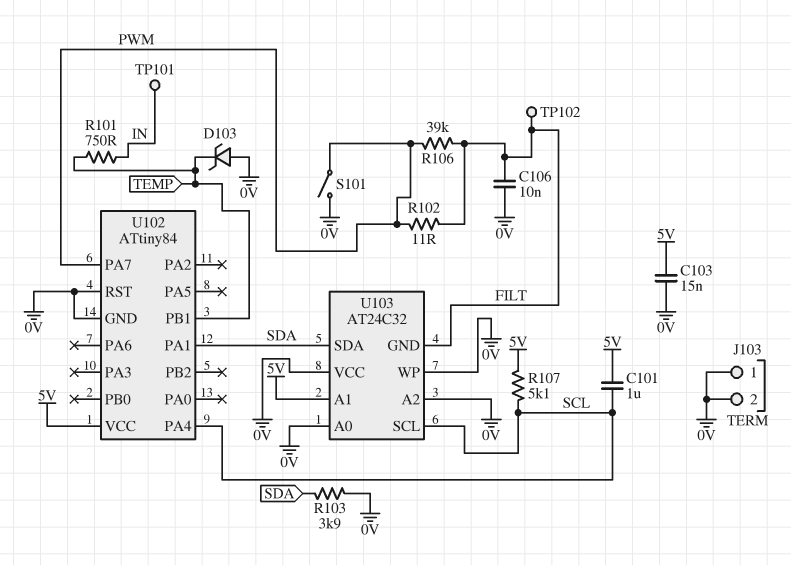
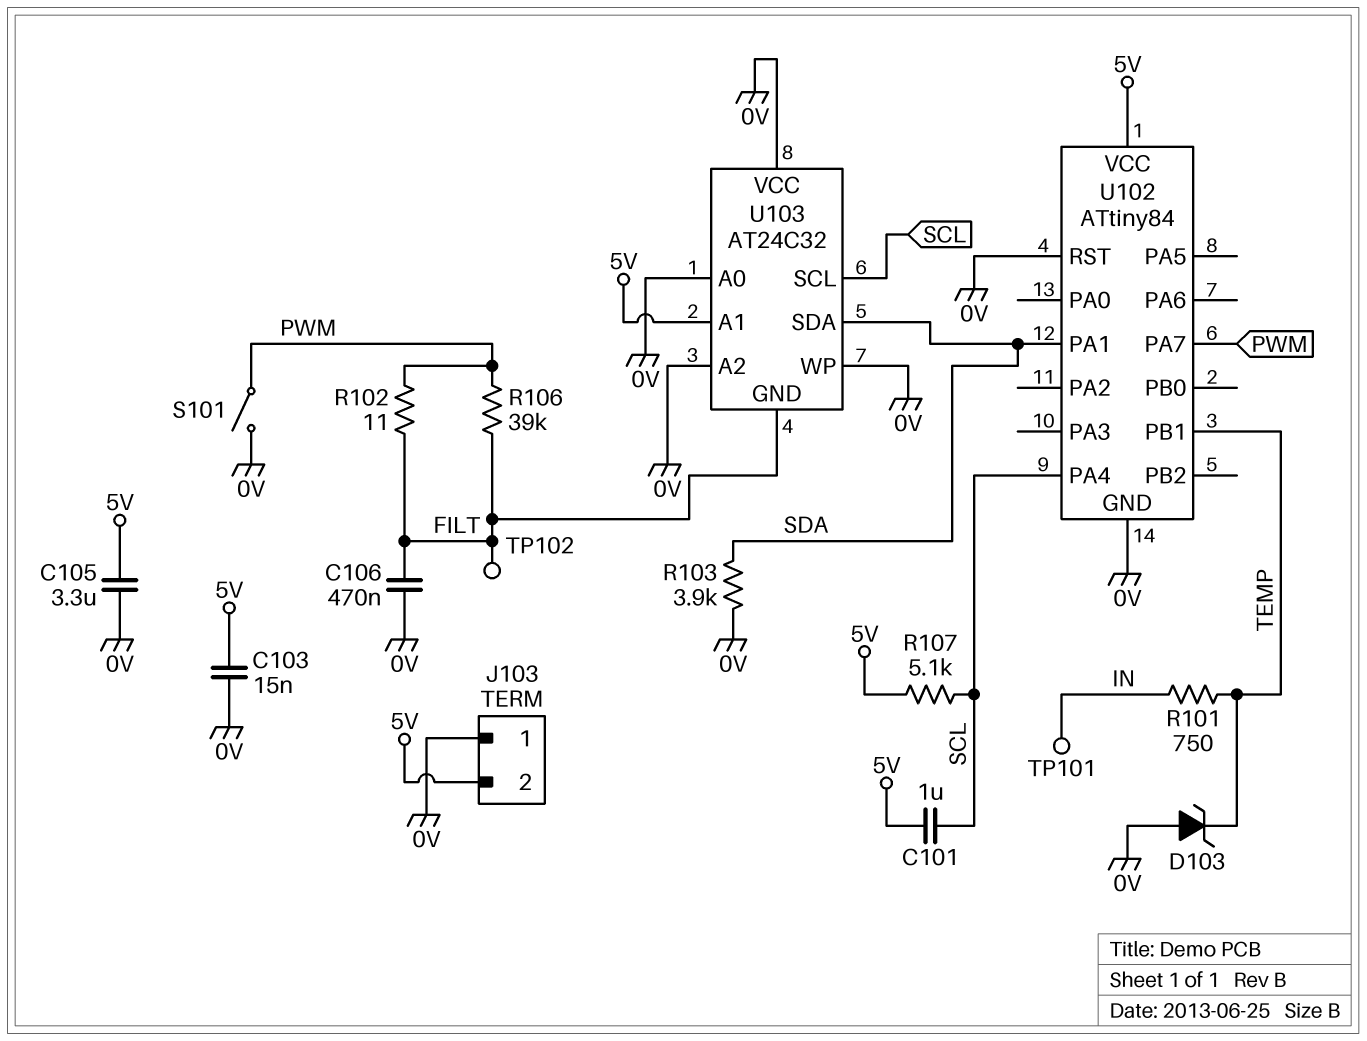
C105: none -> 3.3uF (0V, 5V)
C106: 10nF (0V, FILT) -> 470nF (0V, FILT)
J103 pin 2: 0V -> 5V

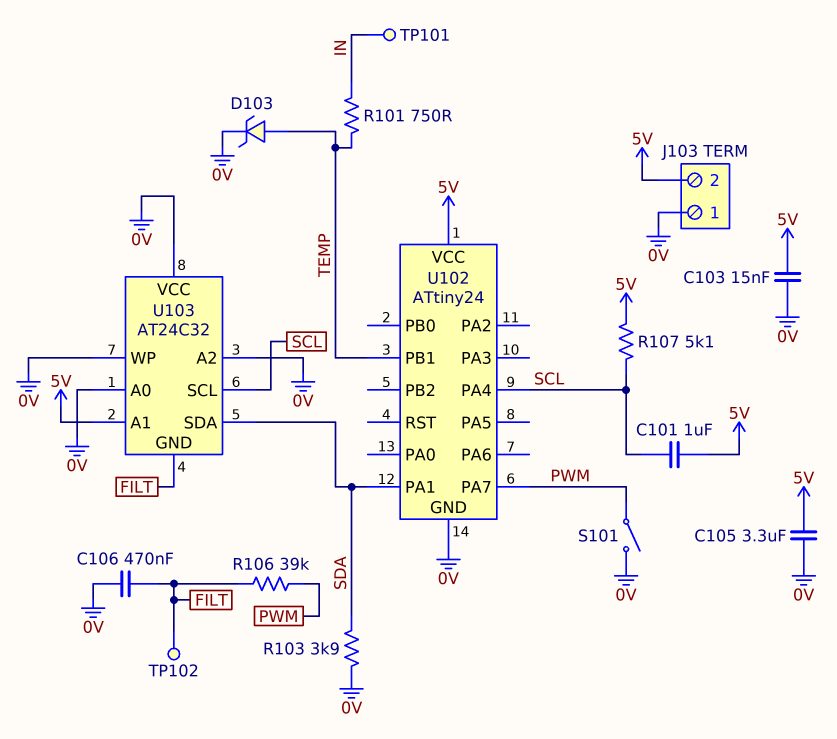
D103: zener (A 0V, K TEMP) -> zener (A TEMP, K 0V)
R102: 11 (FILT, PWM) -> none
U102: ATtiny84 -> ATtiny24
U102 pin RST: 0V -> none

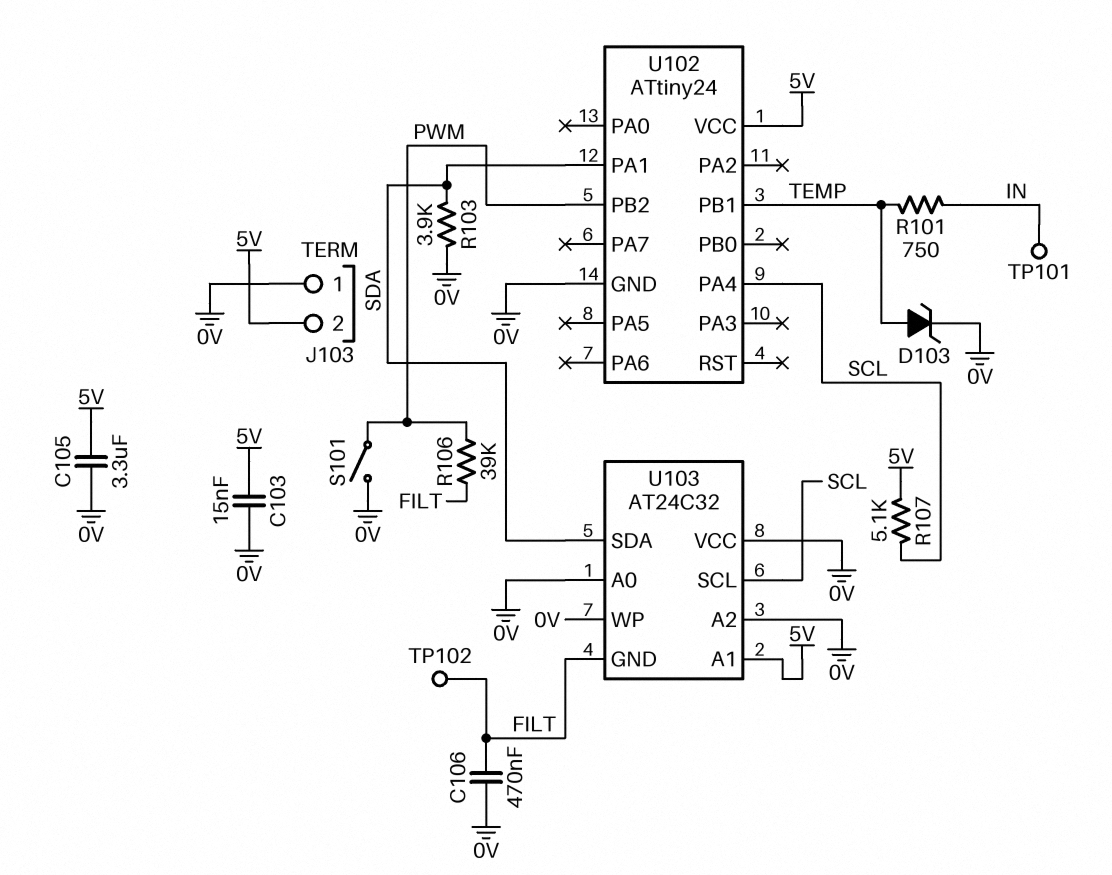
C101: 1uF (5V, SCL) -> none
U102 pin PA7: PWM -> none
U102 pin PB2: none -> PWM

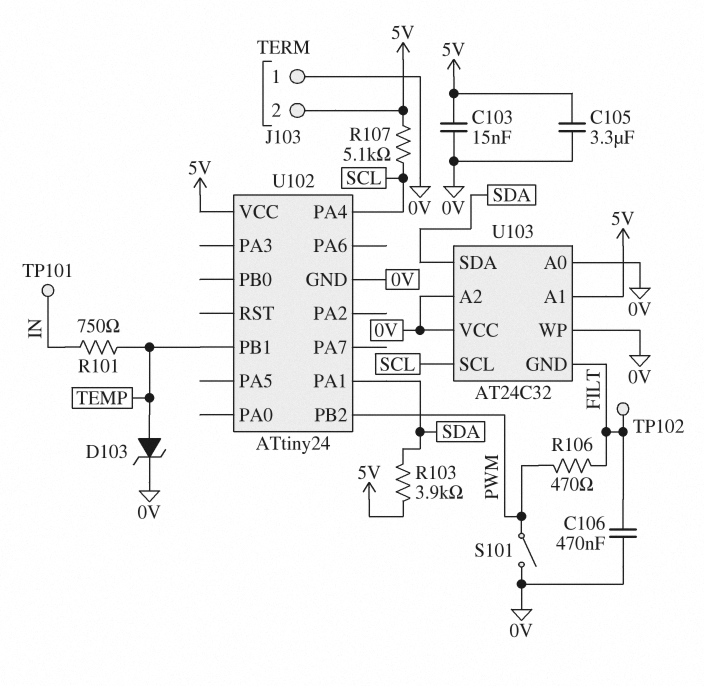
R103: 3.9k (0V, SDA) -> 3.9k (5V, SDA)
R106: 39k (FILT, PWM) -> 470 (FILT, PWM)

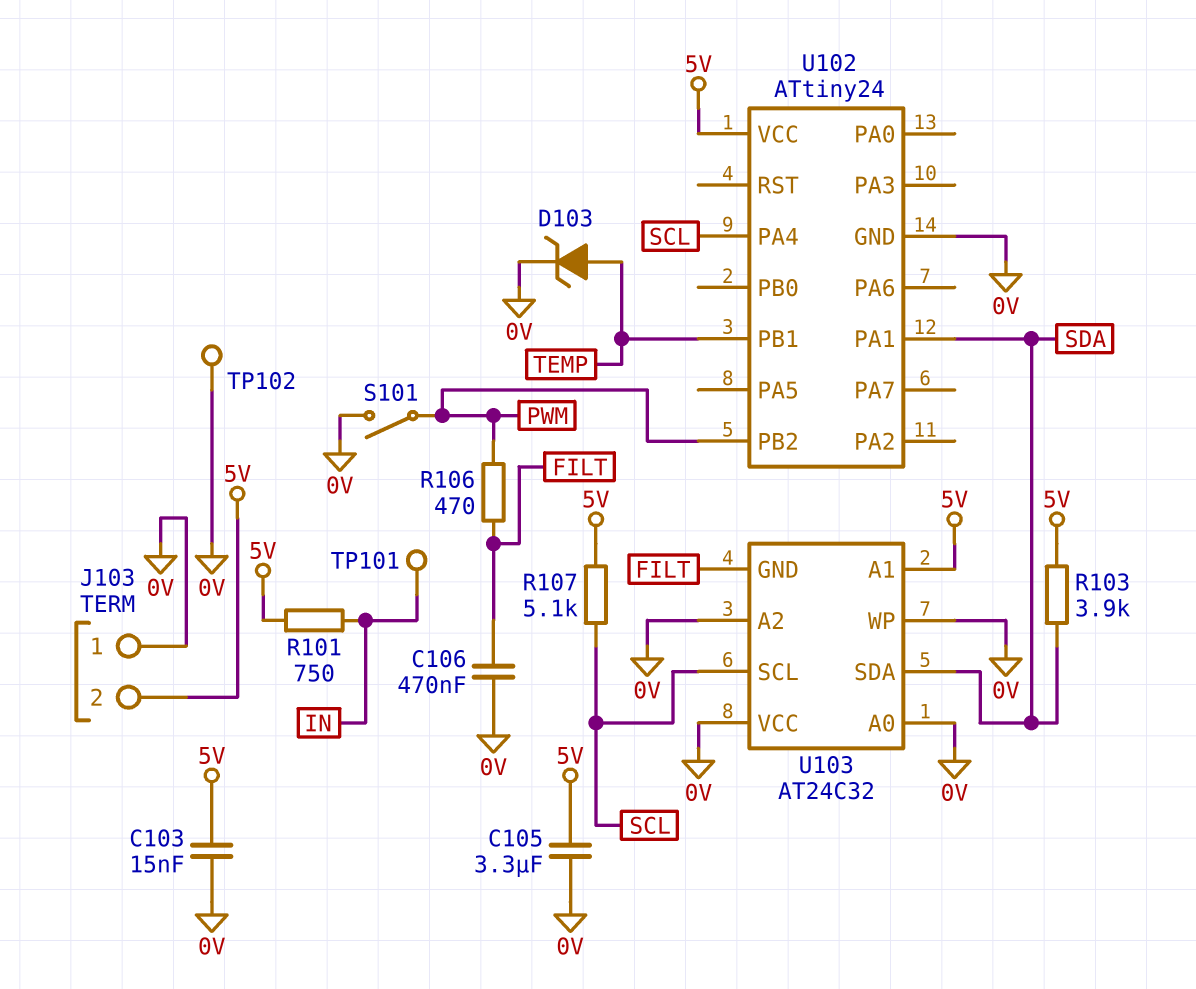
R101: 750 (IN, TEMP) -> 750 (5V, IN)
TP102: test point (FILT) -> test point (0V)

